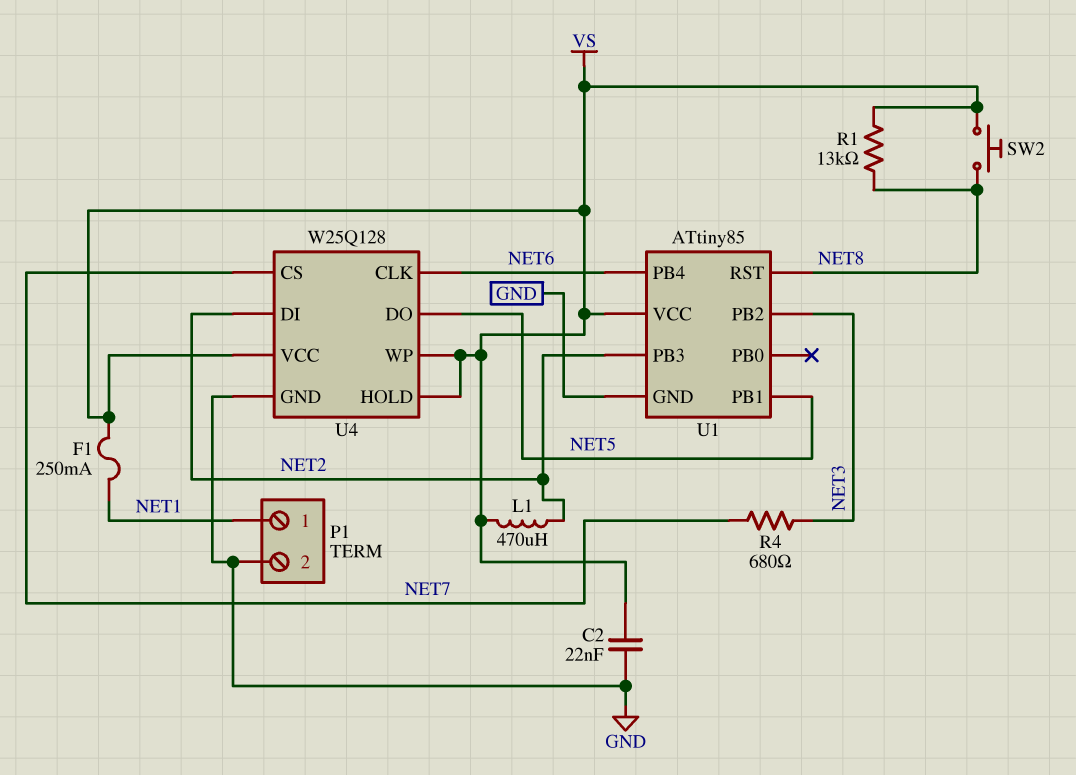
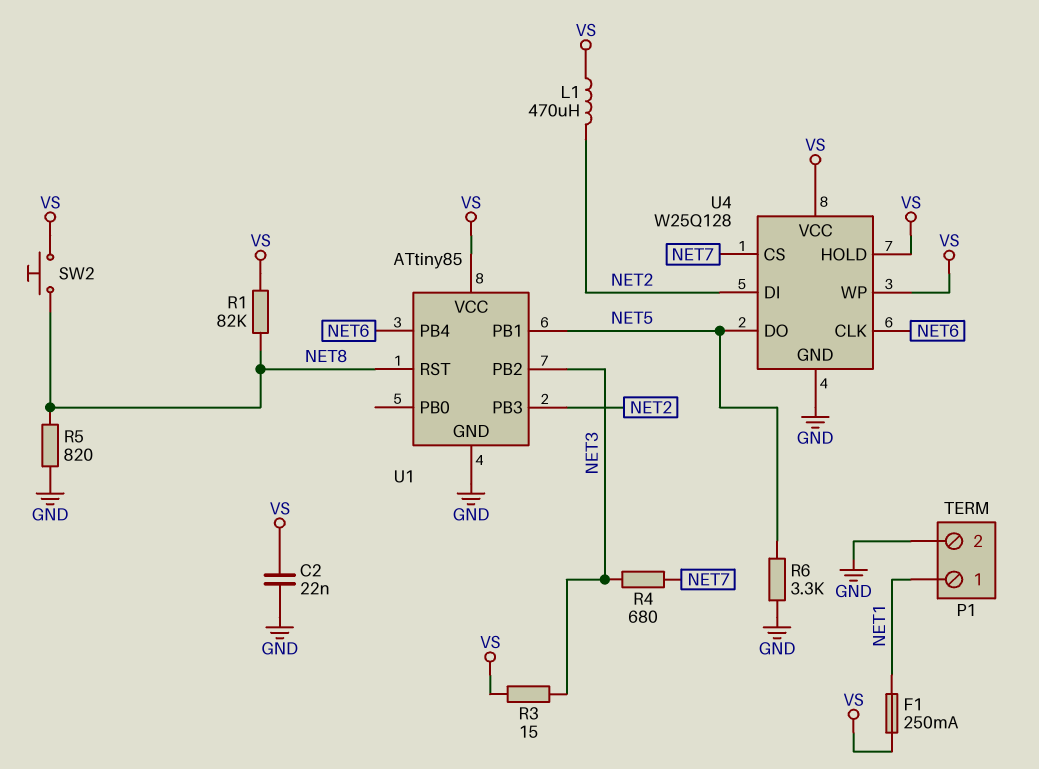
R1: 13k (NET8, VS) -> 82k (NET8, VS)
R3: none -> 15 (NET3, VS)
R5: none -> 820 (GND, NET8)
R6: none -> 3.3k (GND, NET5)

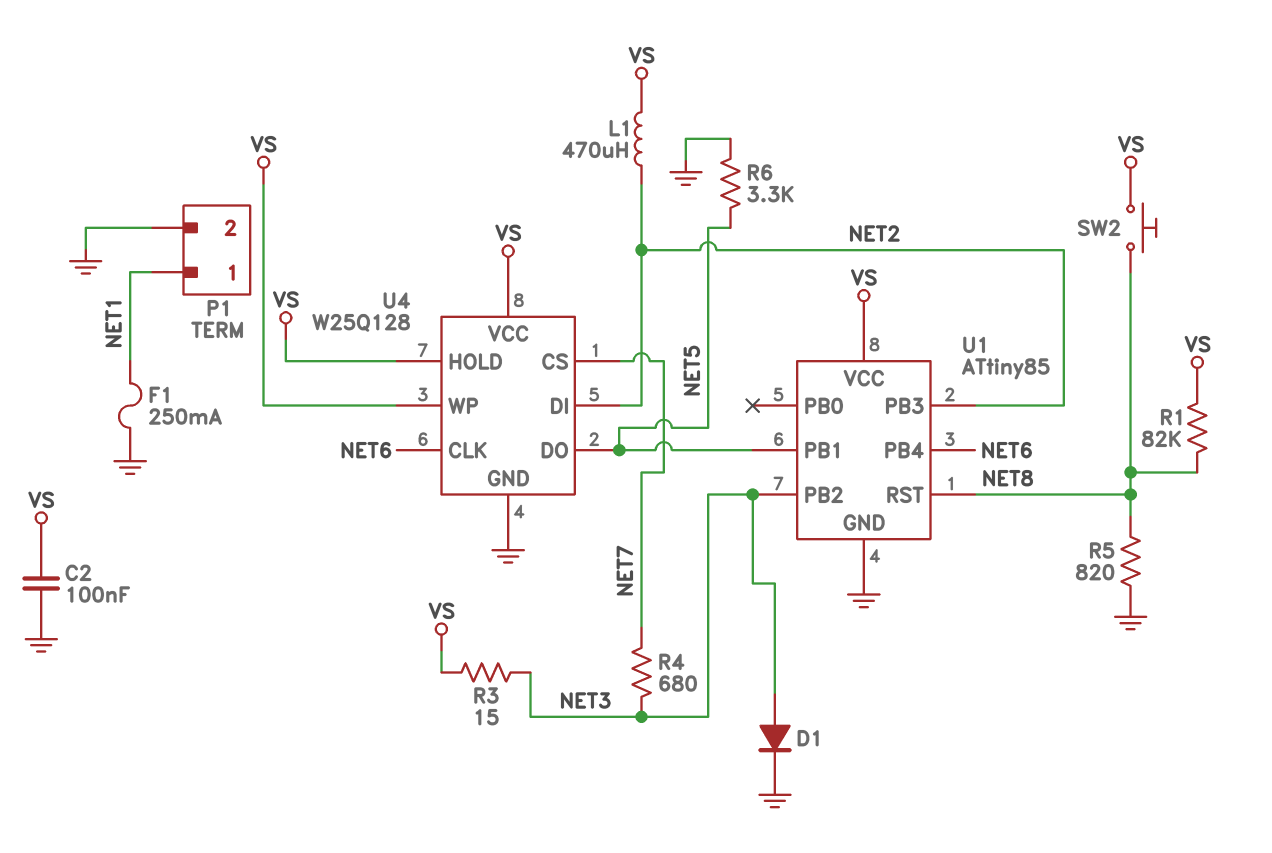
C2: 22nF (GND, VS) -> 100nF (GND, VS)
D1: none -> diode (A NET3, K GND)
F1: 250mA (NET1, VS) -> 250mA (GND, NET1)

